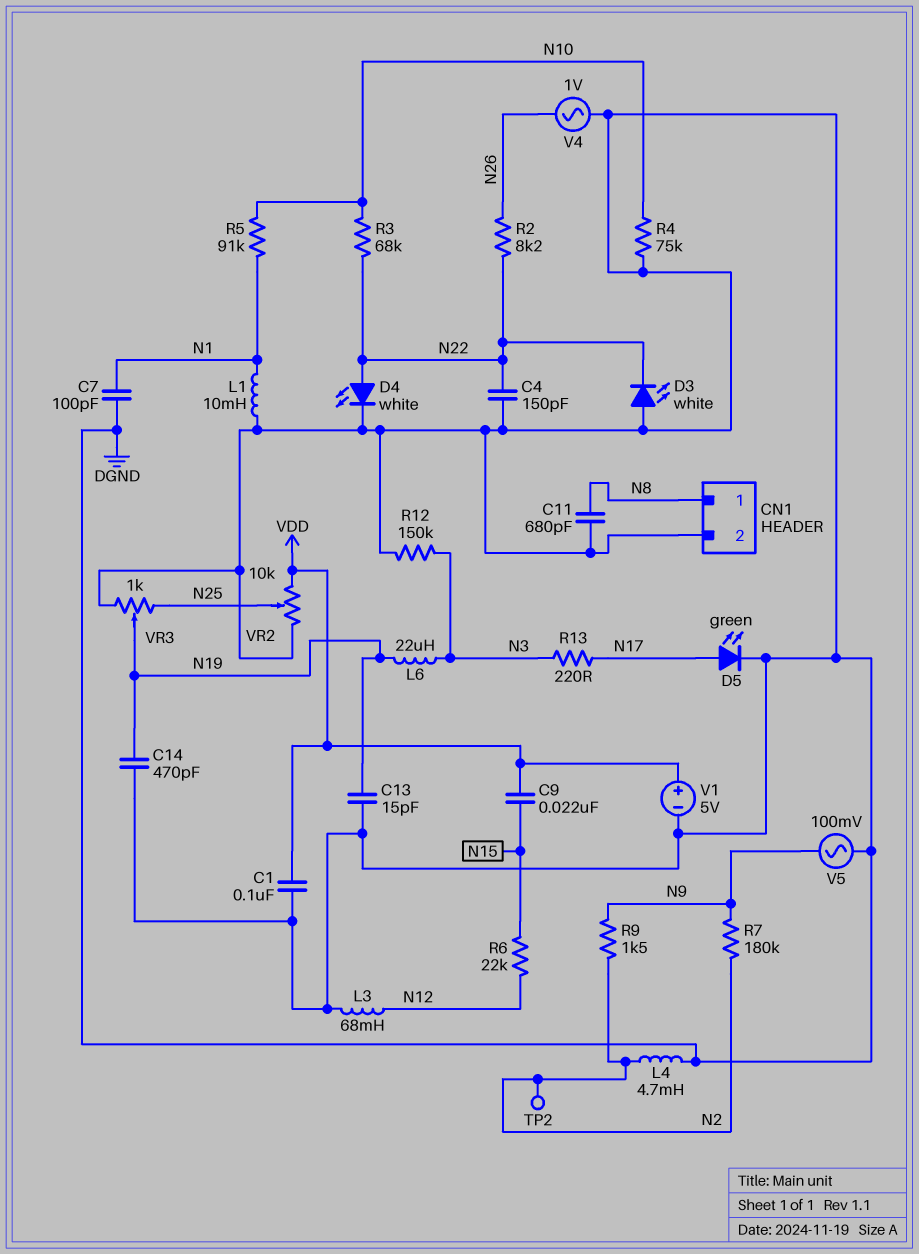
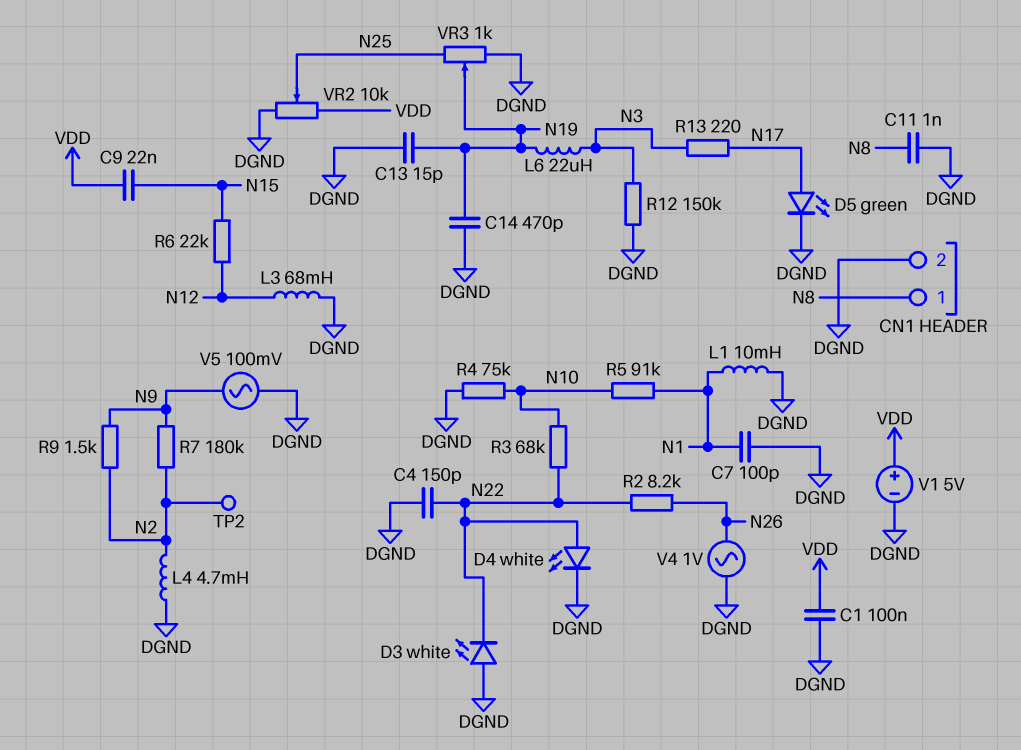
C11: 680pF (DGND, N8) -> 1nF (DGND, N8)

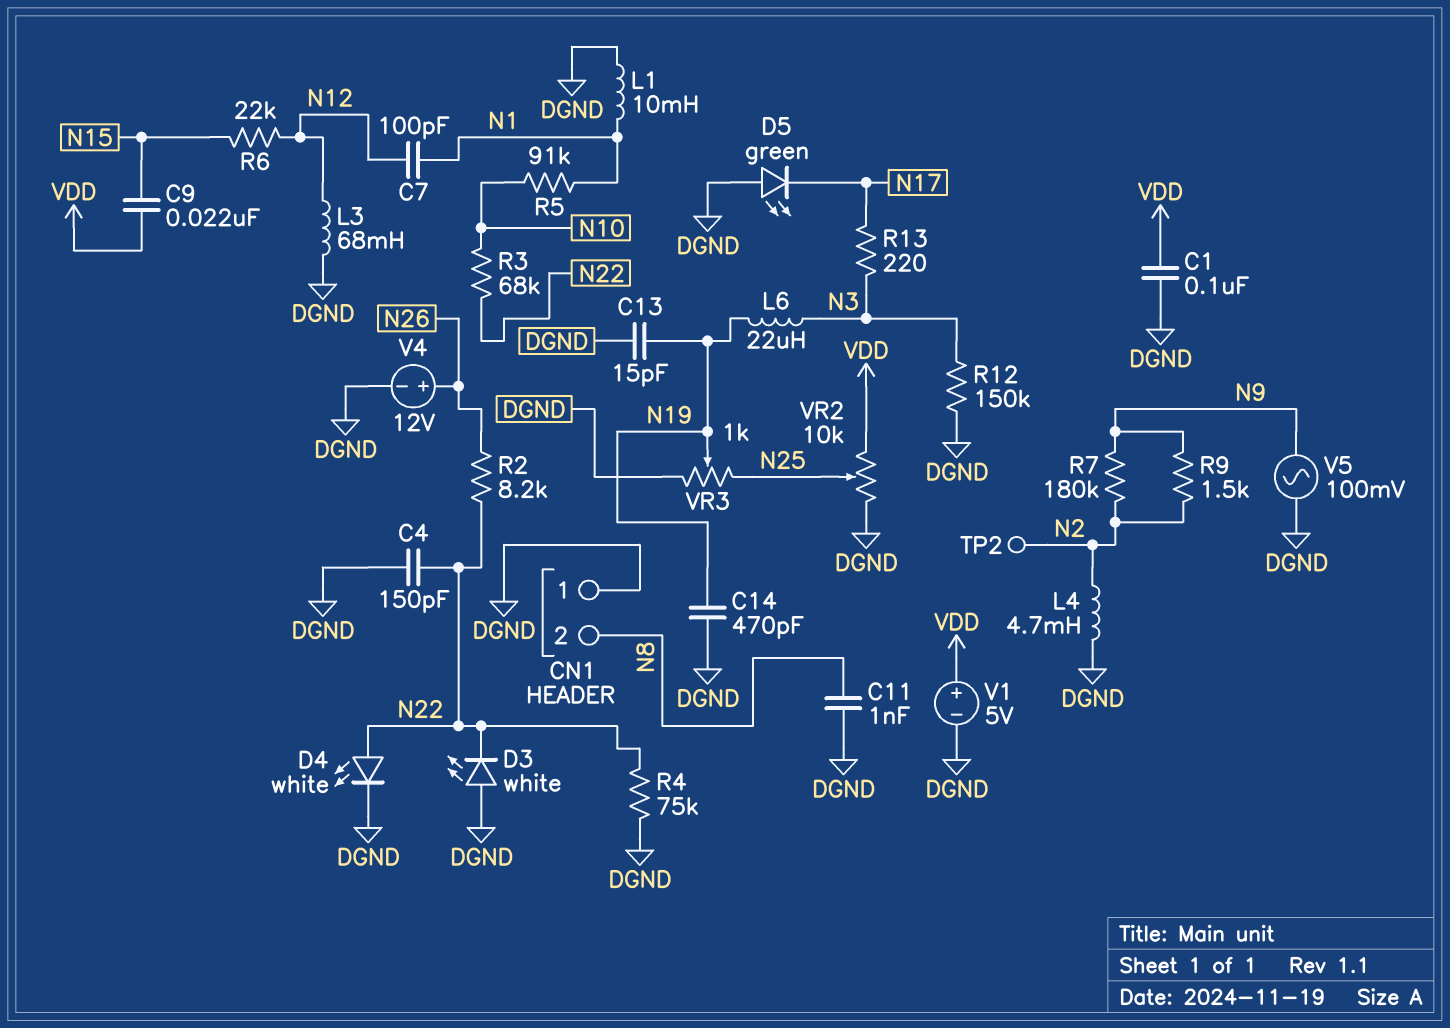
C7: 100pF (DGND, N1) -> 100pF (N1, N12)
CN1 pin 1: N8 -> DGND
CN1 pin 2: DGND -> N8
D5: LED green (A N17, K DGND) -> LED green (A DGND, K N17)
R4: 75k (DGND, N10) -> 75k (DGND, N22)
V4: AC 1V (DGND, N26) -> 12V (plus N26, minus DGND)

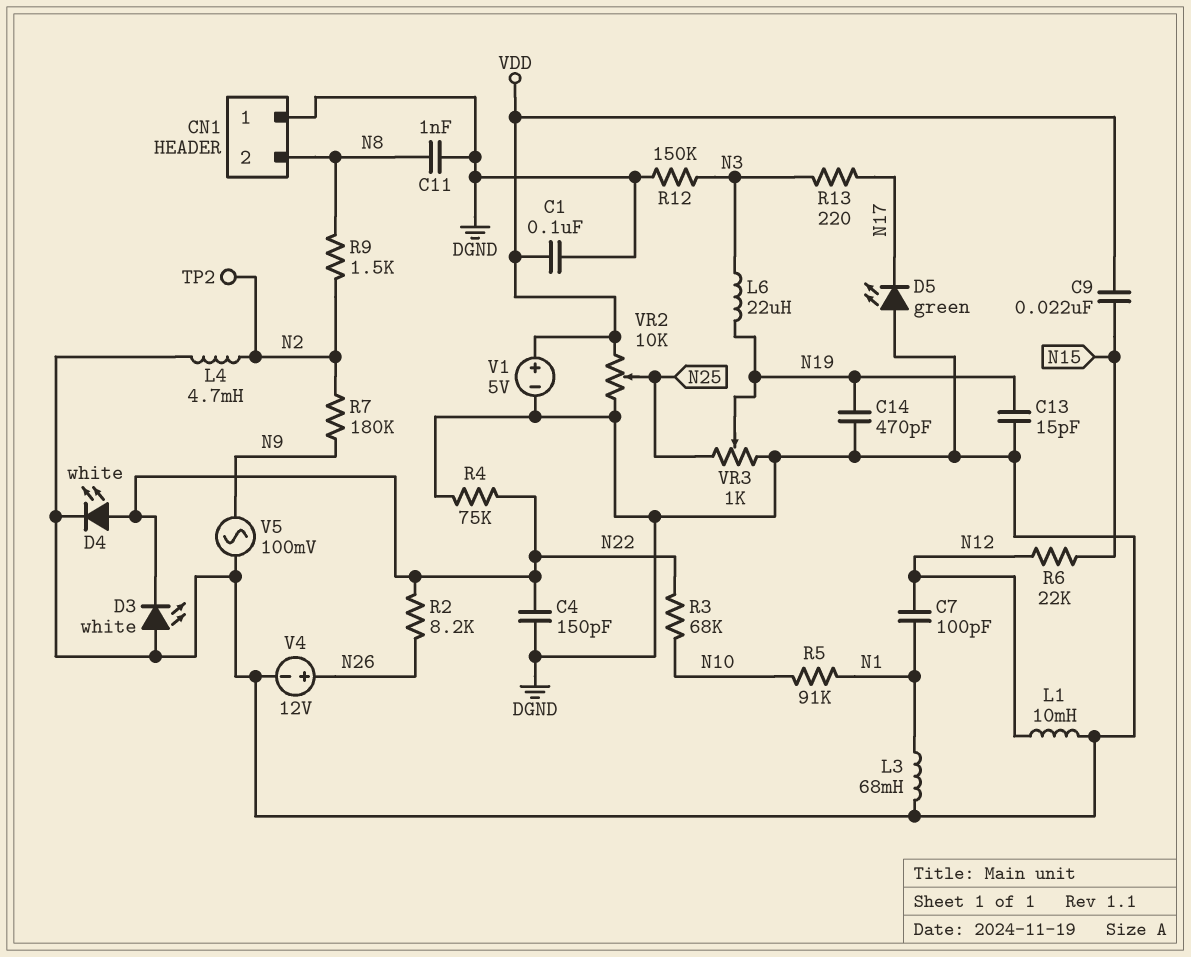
L1: 10mH (DGND, N1) -> 10mH (DGND, N12)
L3: 68mH (DGND, N12) -> 68mH (DGND, N1)
R9: 1.5k (N2, N9) -> 1.5k (N2, N8)

